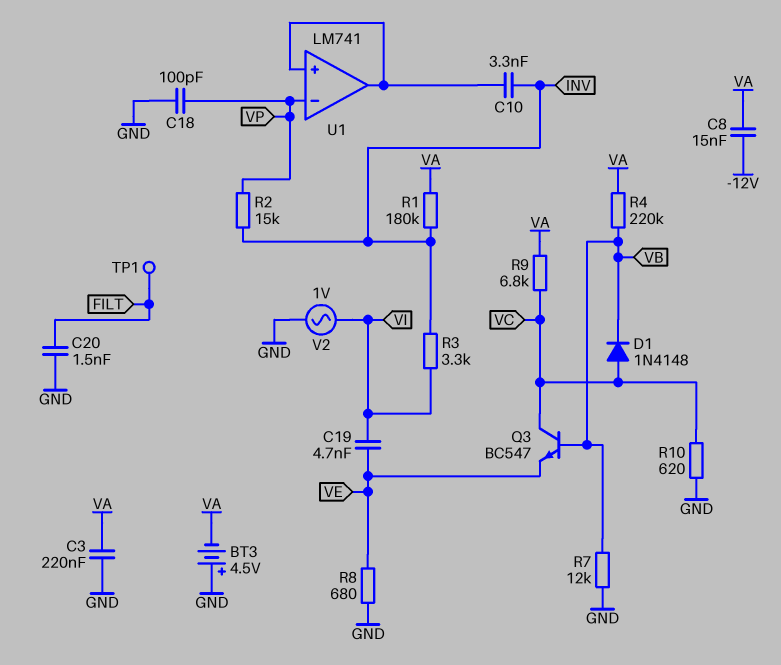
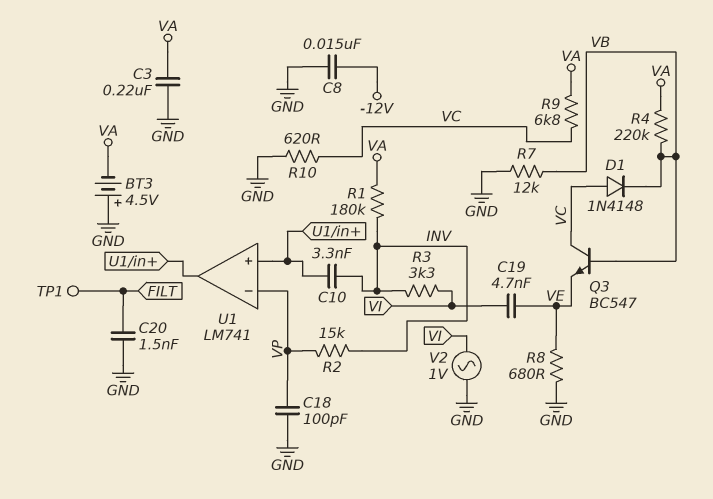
C8: 15nF (-12V, VA) -> 15nF (-12V, GND)

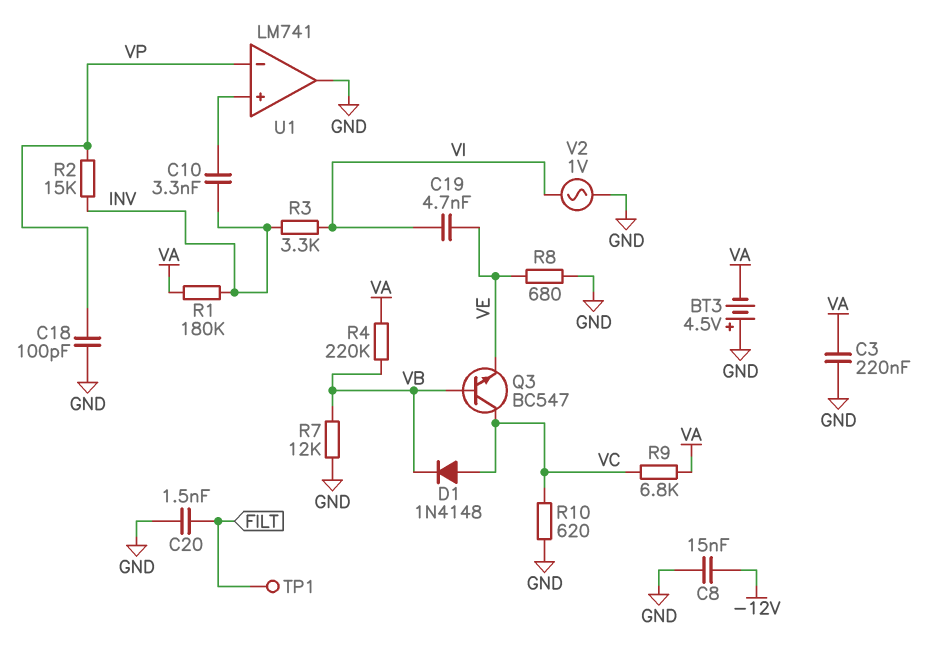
U1 pin out: U1/in+ -> GND

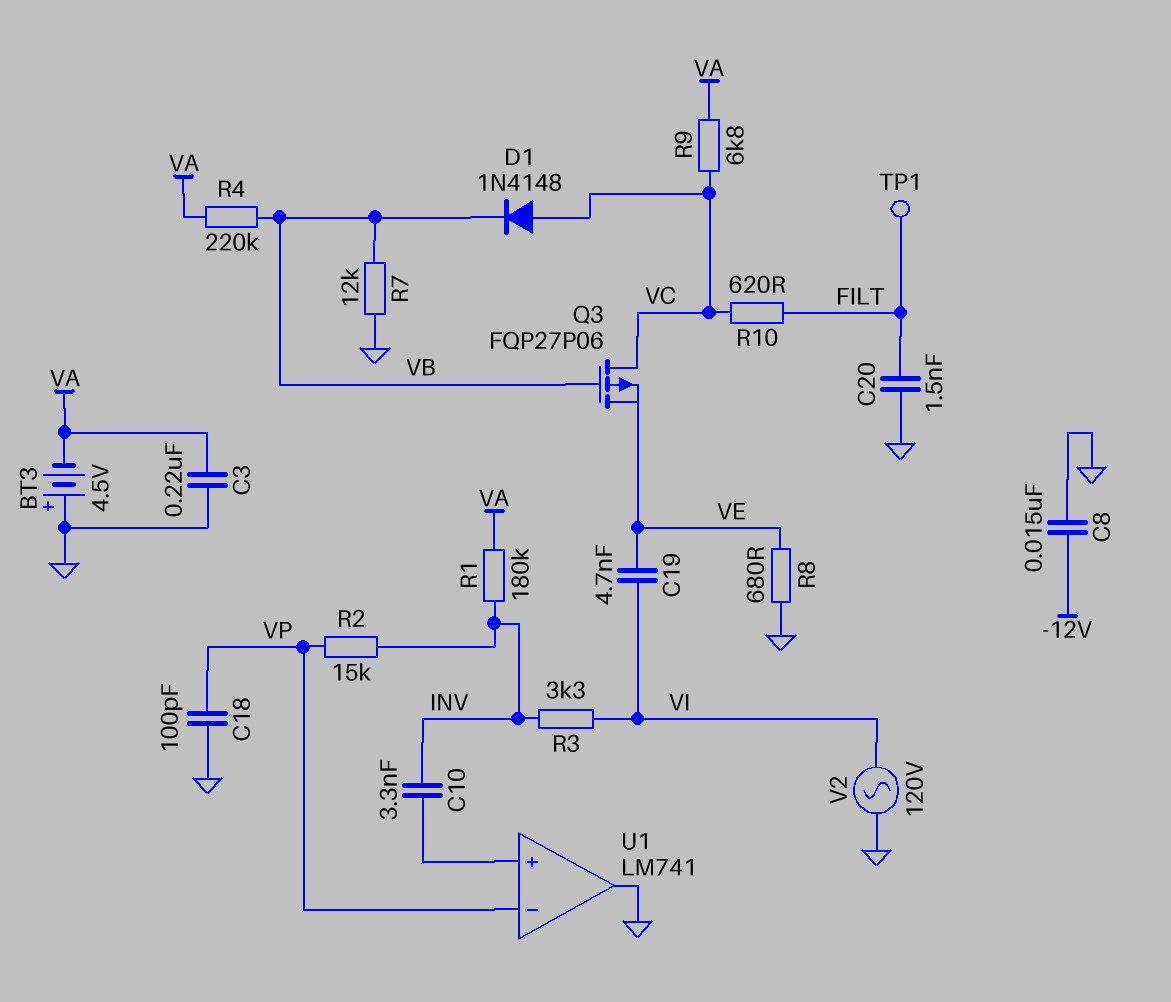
Q3: NPN BC547 (B VB, C VC, E VE) -> PMOS FQP27P06 (G VB, D VC, S VE)
R10: 620 (GND, VC) -> 620 (FILT, VC)
V2: AC 1V (GND, VI) -> AC 120V (GND, VI)

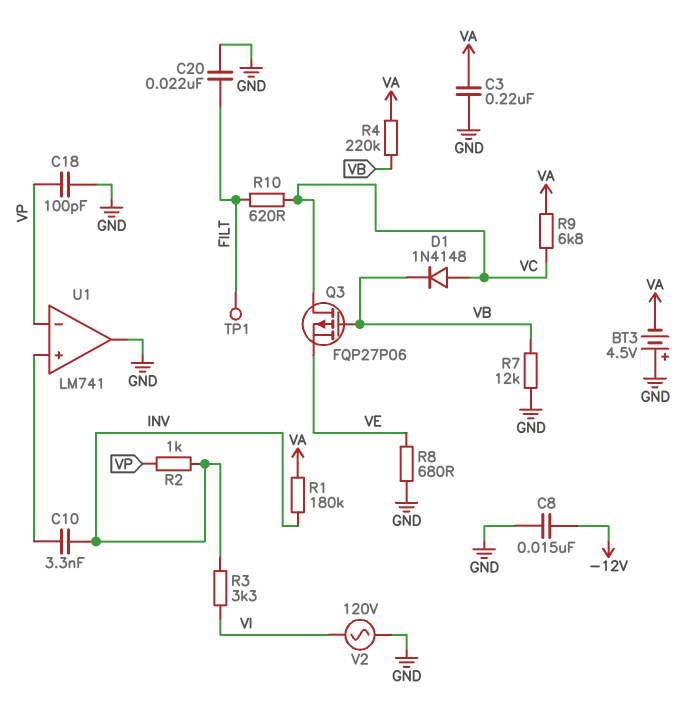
C19: 4.7nF (VE, VI) -> none
C20: 1.5nF (FILT, GND) -> 22nF (FILT, GND)
R2: 15k (INV, VP) -> 1k (INV, VP)

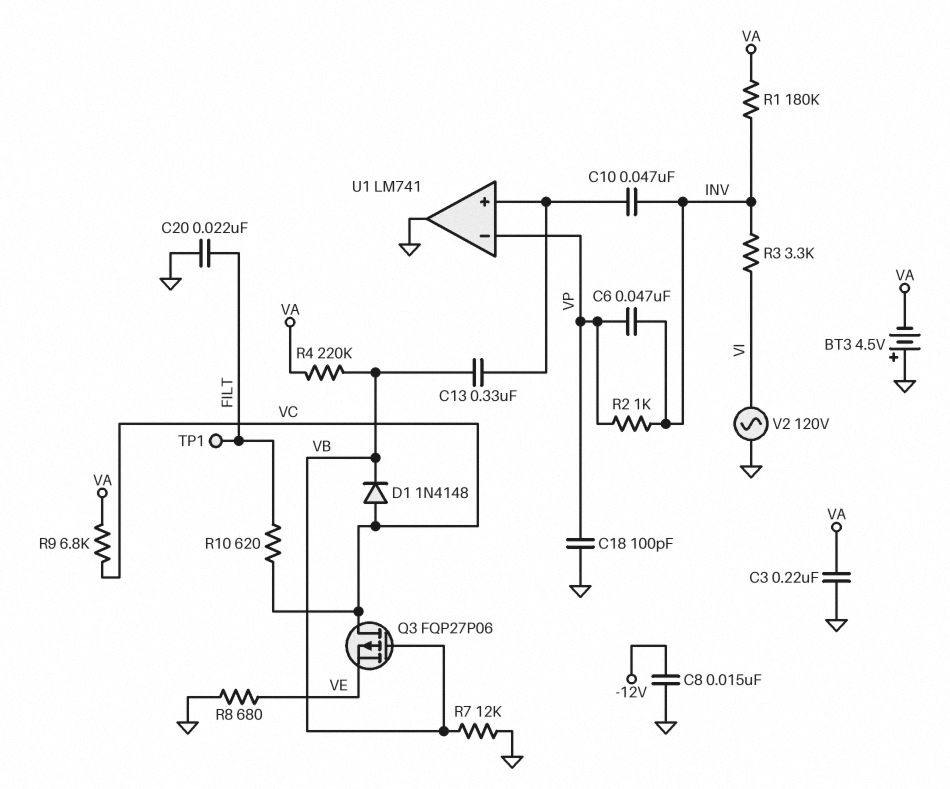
C6: none -> 47nF (INV, VP)
C10: 3.3nF (INV, U1/in+) -> 47nF (INV, U1/in+)
C13: none -> 330nF (U1/in+, VB)

